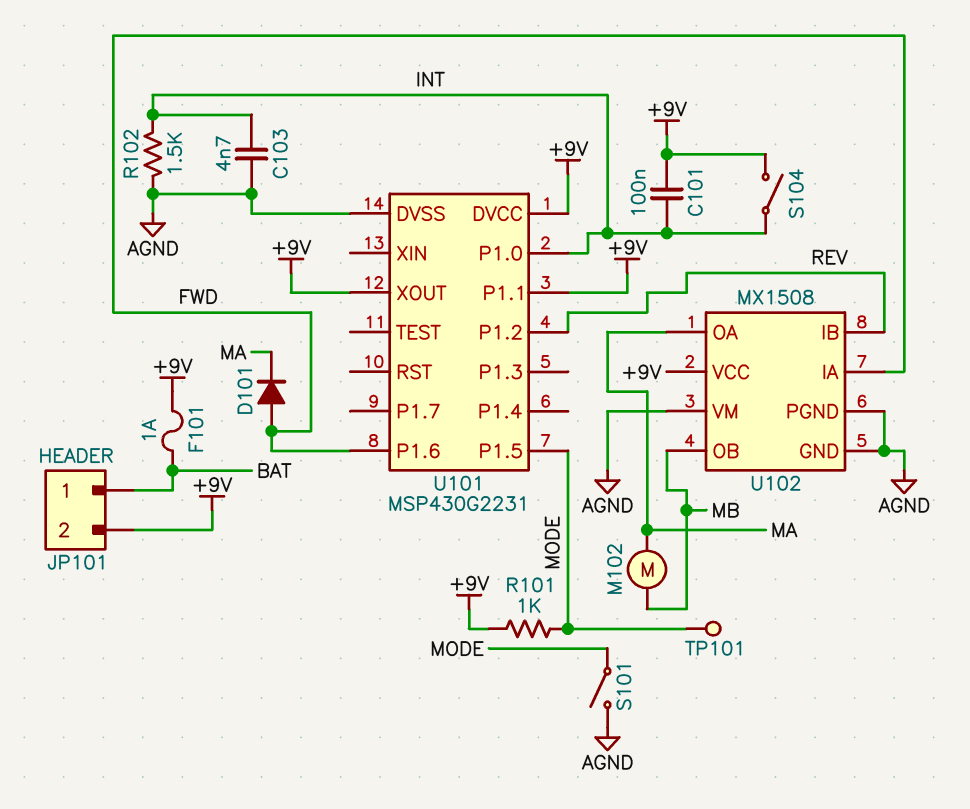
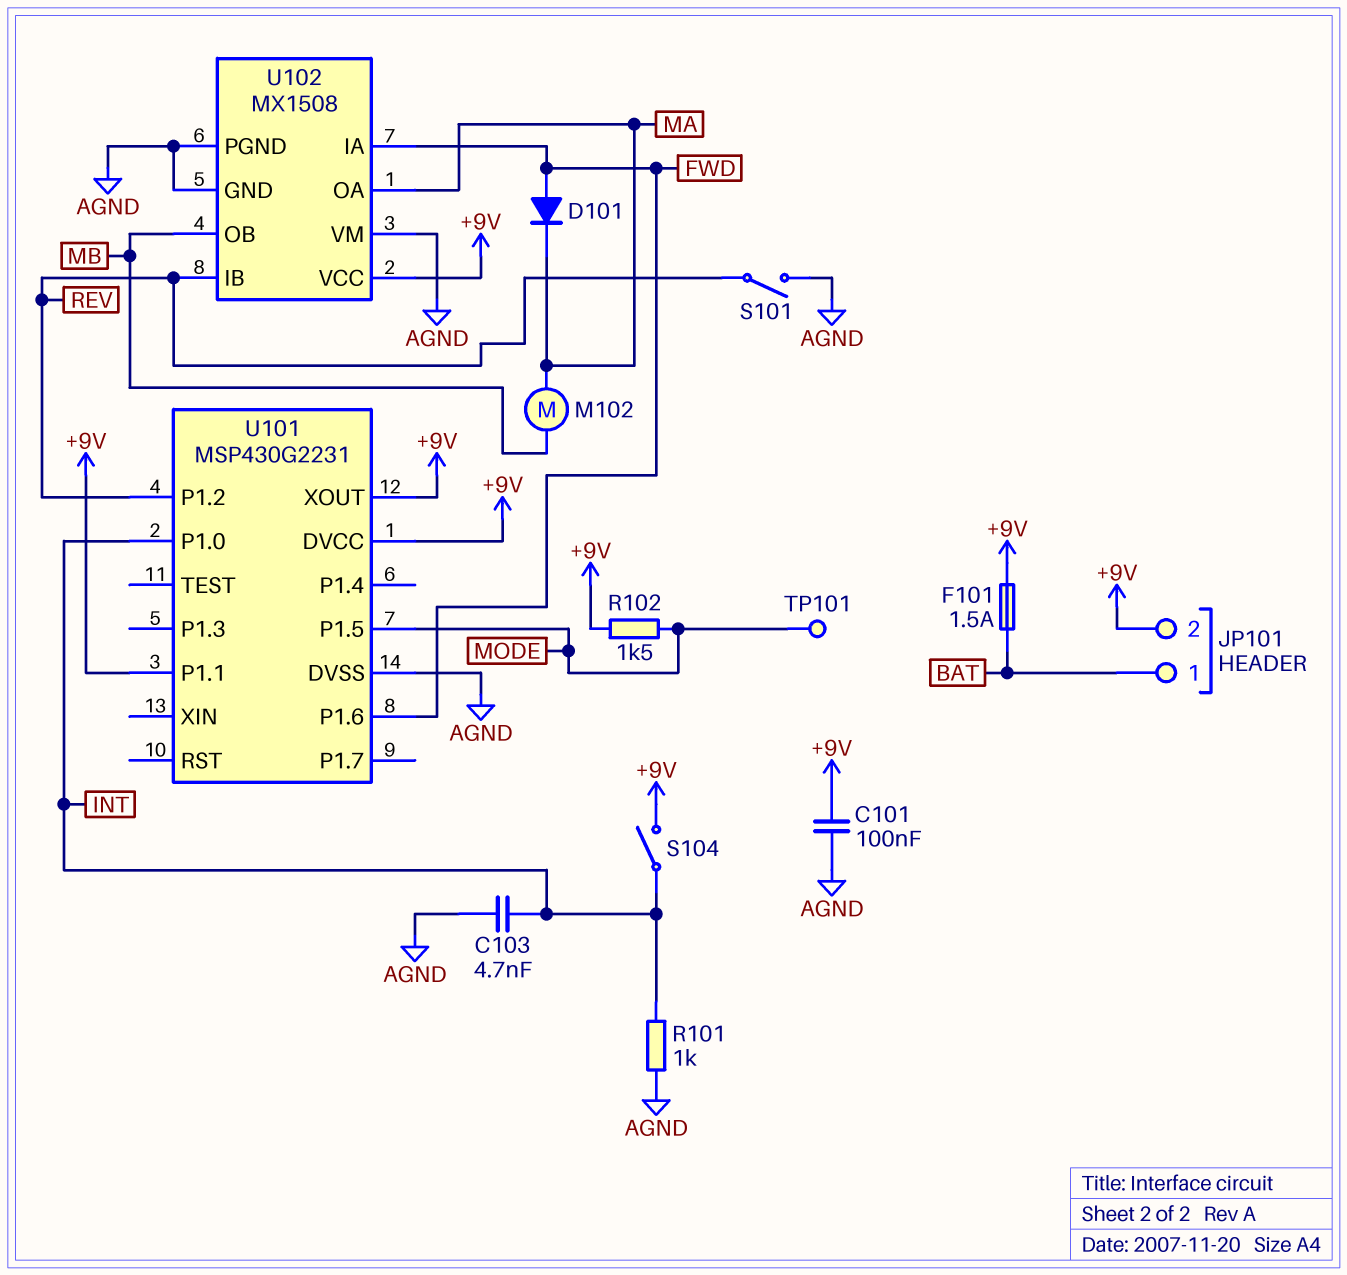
C101: 100nF (+9V, INT) -> 100nF (+9V, AGND)
F101: 1A (+9V, BAT) -> 1.5A (+9V, BAT)
R101: 1k (+9V, MODE) -> 1k (AGND, INT)
R102: 1.5k (AGND, INT) -> 1.5k (+9V, MODE)
S101: switch (AGND, MODE) -> switch (AGND, REV)

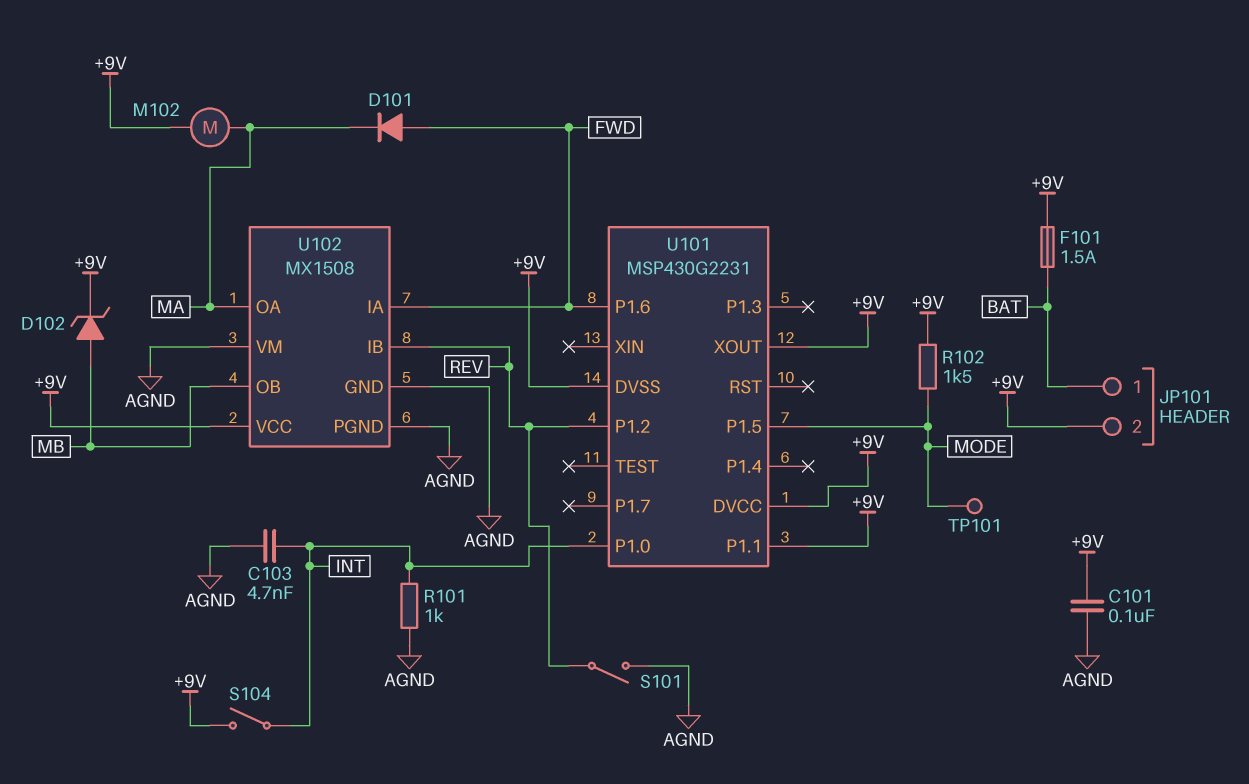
D102: none -> zener (A MB, K +9V)
M102: motor (MA, MB) -> motor (+9V, MA)
U101 pin DVSS: AGND -> +9V

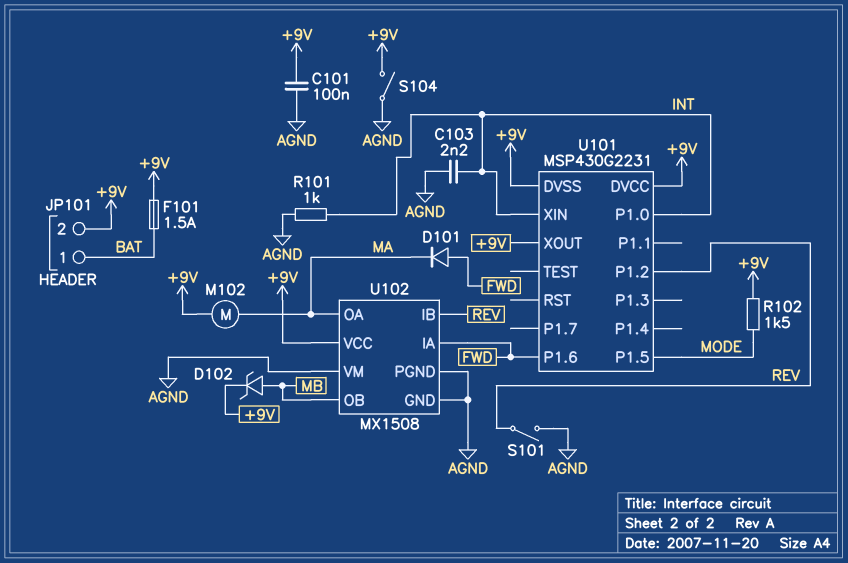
C103: 4.7nF (AGND, INT) -> 2.2nF (AGND, INT)
S104: switch (+9V, INT) -> switch (+9V, AGND)
TP101: test point (MODE) -> none
U101 pin P1.1: +9V -> none
U101 pin XIN: none -> INT

